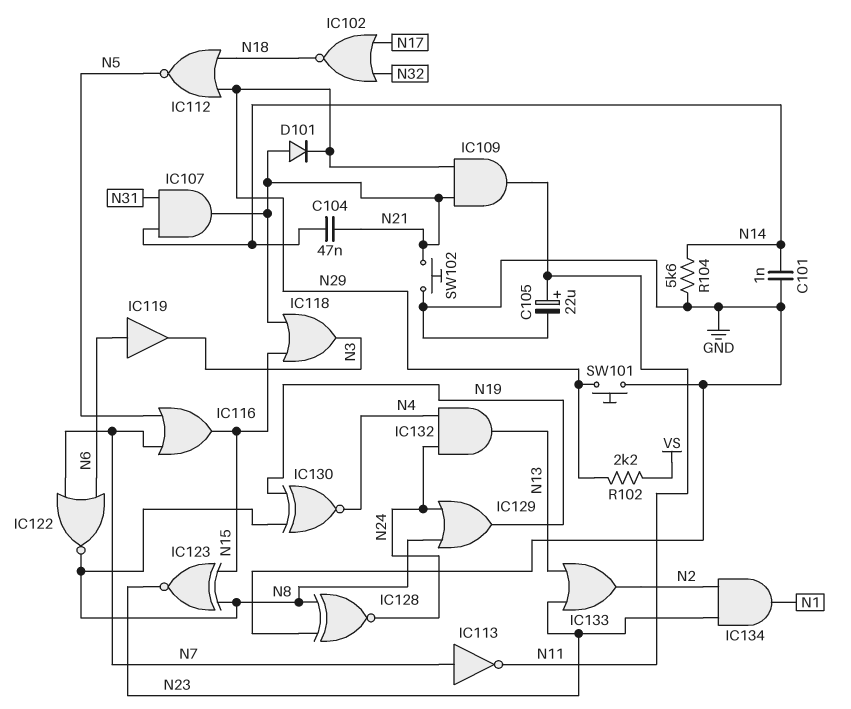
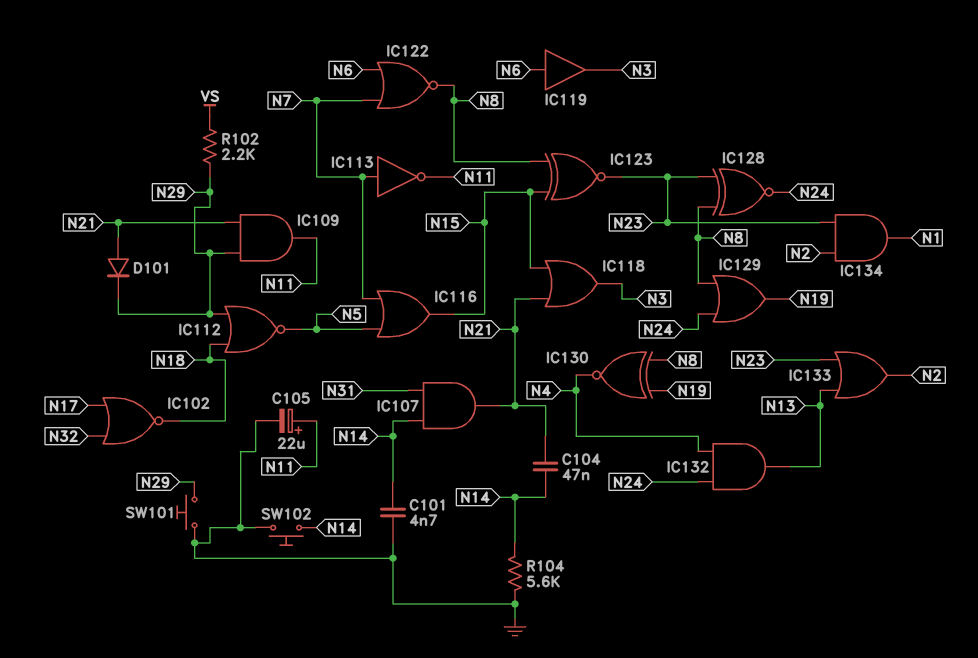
C101: 1nF (GND, N14) -> 4.7nF (GND, N14)
IC128: XNOR (in GND, in N8, out N24) -> XNOR (in N8, in N23, out N24)
SW102: button (GND, N21) -> button (GND, N14)

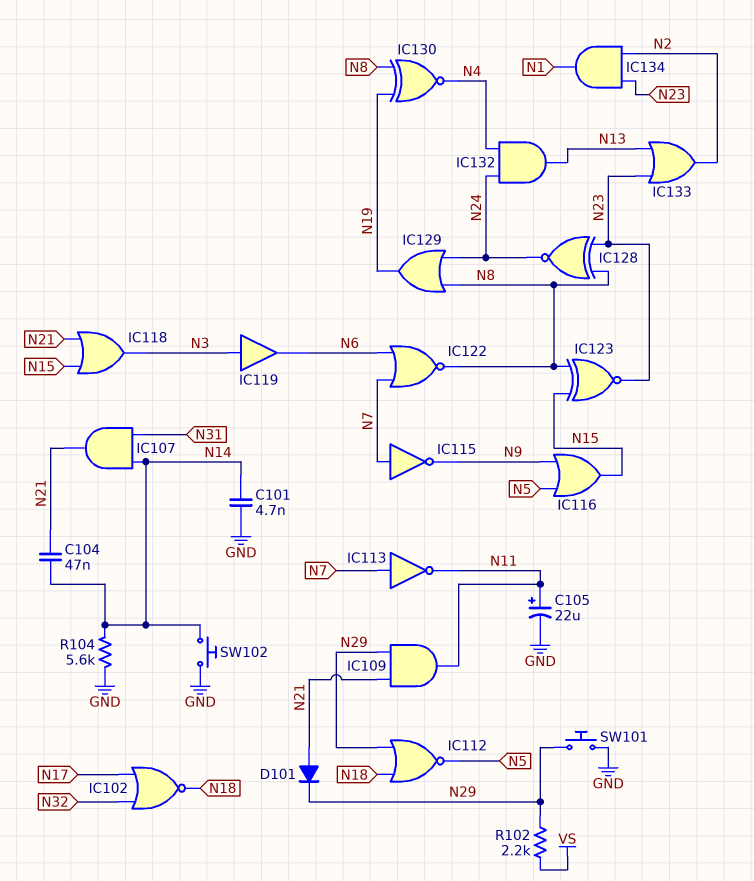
IC115: none -> NOT (in N7, out N9)
IC116: OR (in N5, in N7, out N15) -> OR (in N5, in N9, out N15)
IC119: buffer (in N6, out N3) -> buffer (in N3, out N6)

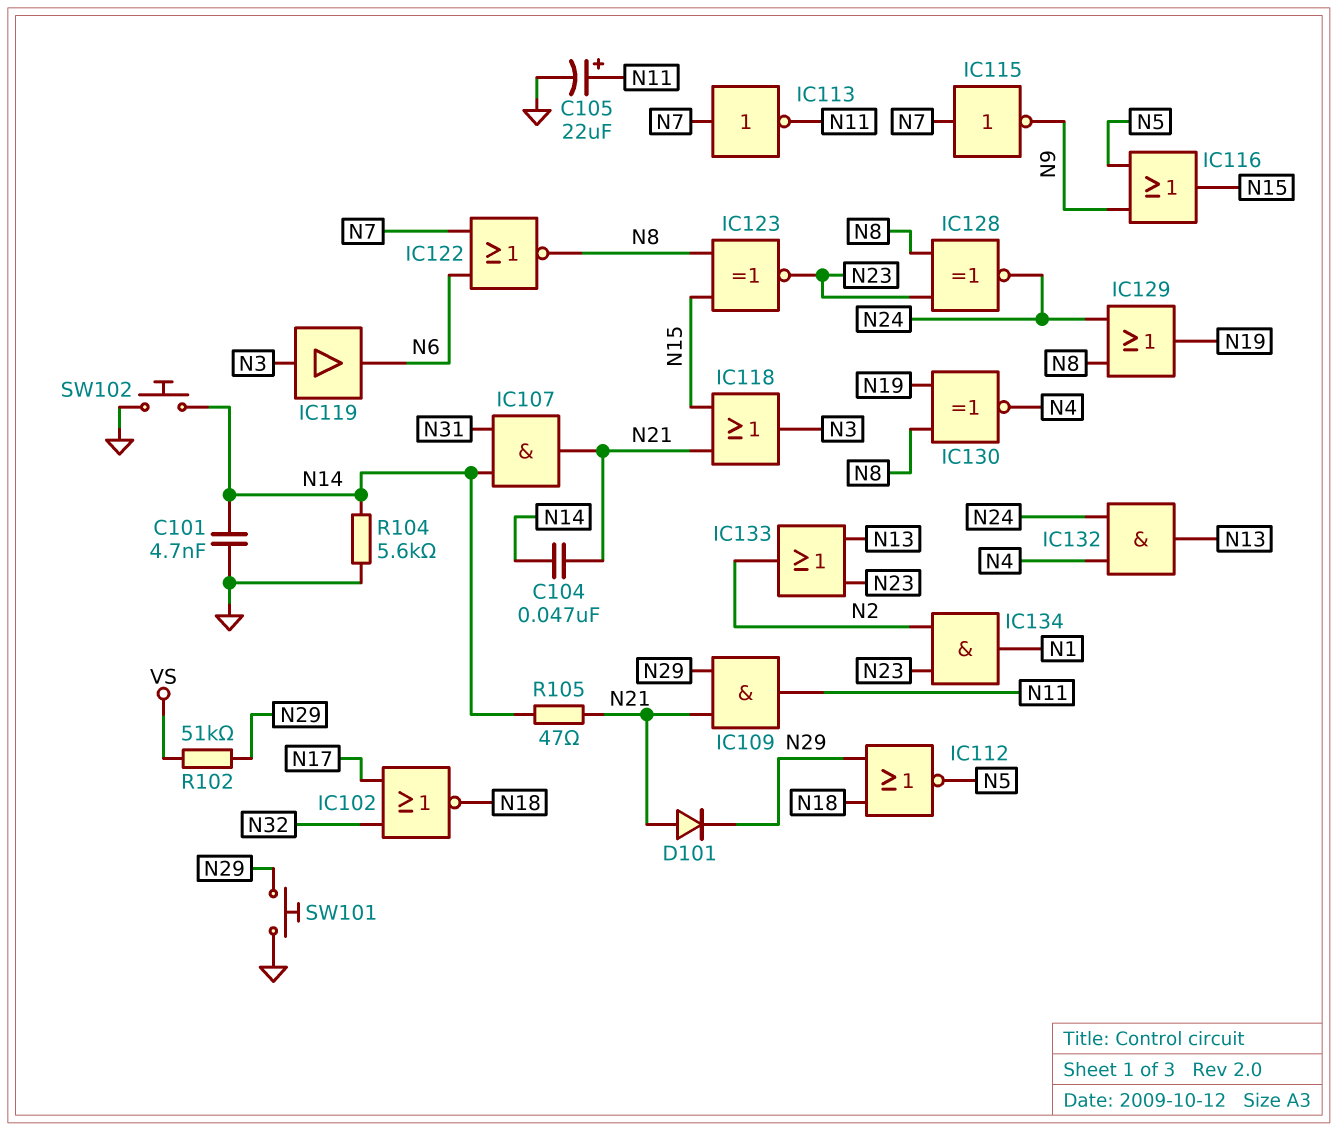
R102: 2.2k (N29, VS) -> 51k (N29, VS)
R105: none -> 47 (N14, N21)

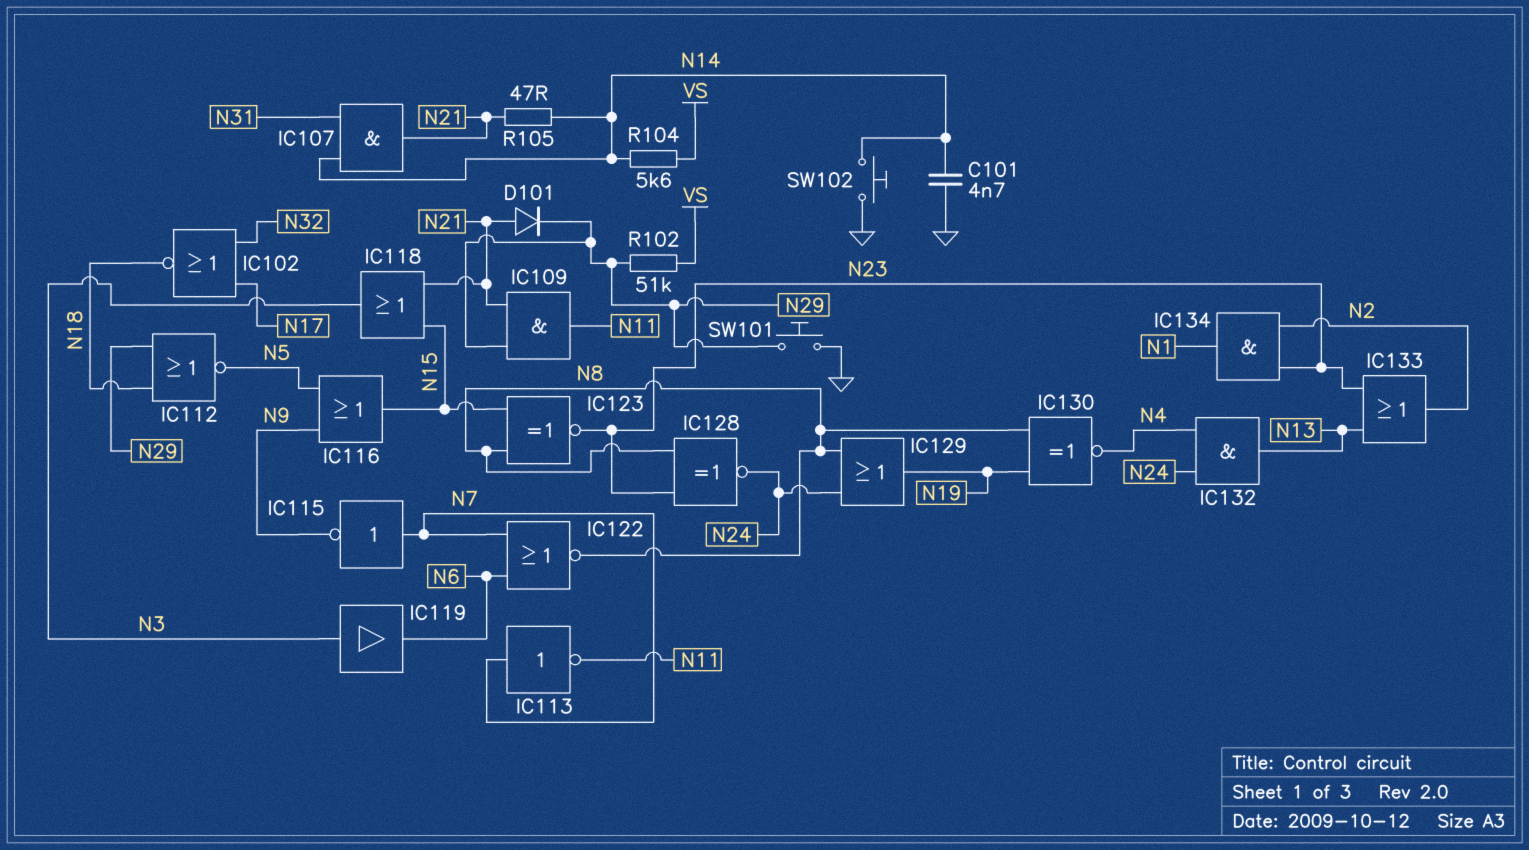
C104: 47nF (N14, N21) -> none
C105: 22uF (plus N11, minus GND) -> none
R104: 5.6k (GND, N14) -> 5.6k (N14, VS)

